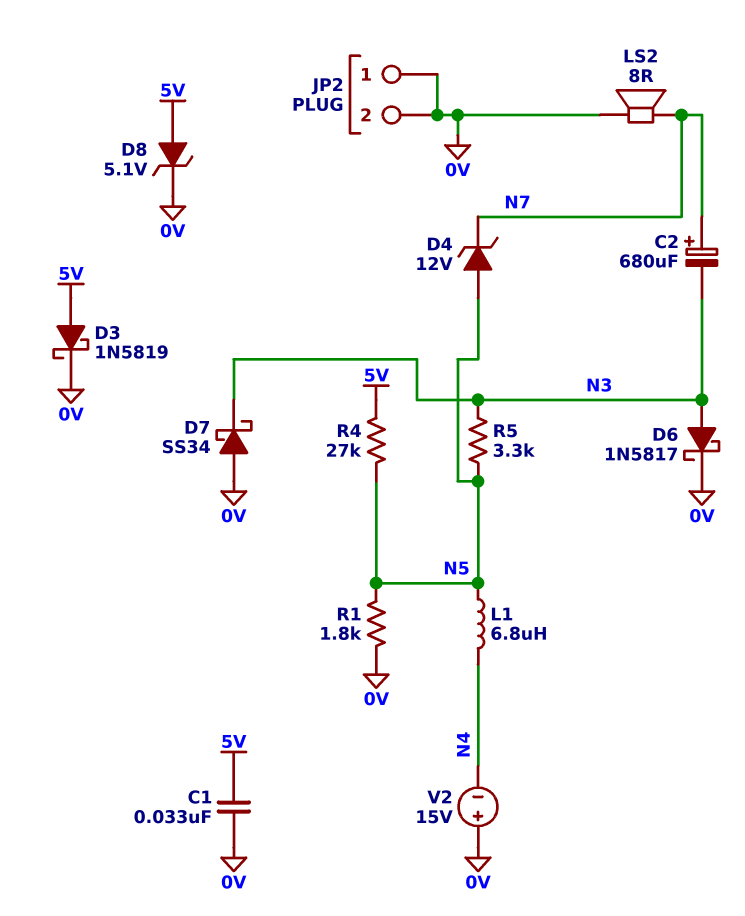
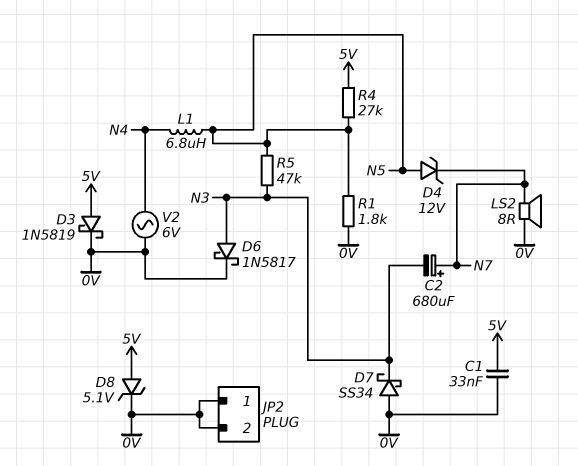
R5: 3.3k (N3, N5) -> 47k (N3, N5)
V2: 15V (plus 0V, minus N4) -> AC 6V (0V, N4)

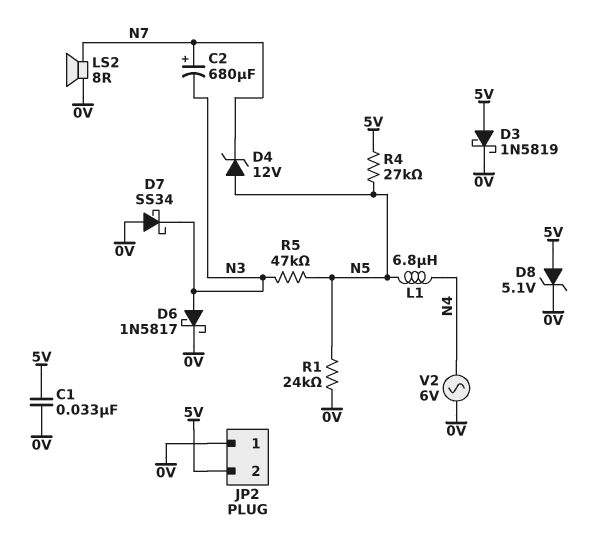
JP2 pin 2: 0V -> 5V
R1: 1.8k (0V, N5) -> 24k (0V, N5)

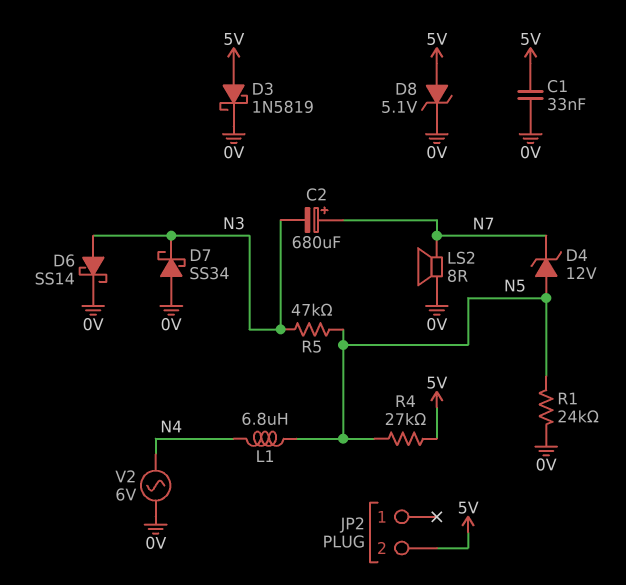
D6: schottky 1N5817 (A N3, K 0V) -> schottky SS14 (A N3, K 0V)
JP2 pin 1: 0V -> none

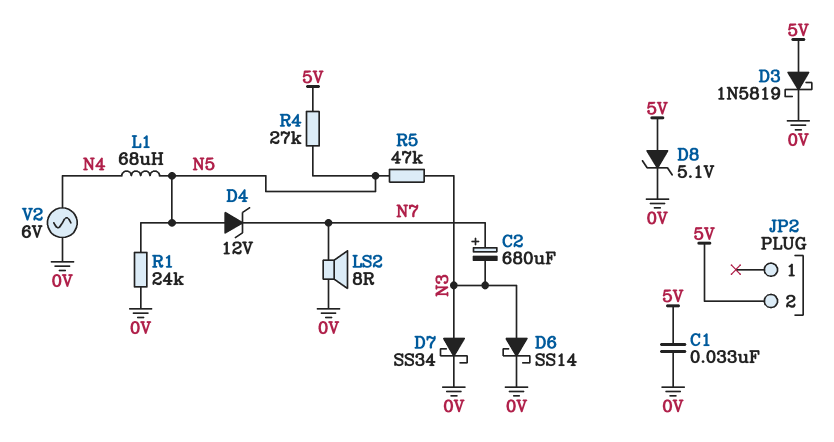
D7: schottky SS34 (A 0V, K N3) -> schottky SS34 (A N3, K 0V)
L1: 6.8uH (N4, N5) -> 68uH (N4, N5)

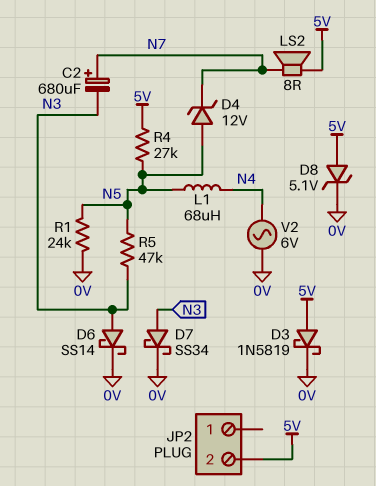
C1: 33nF (0V, 5V) -> none
LS2: speaker 8R (0V, N7) -> speaker 8R (5V, N7)

